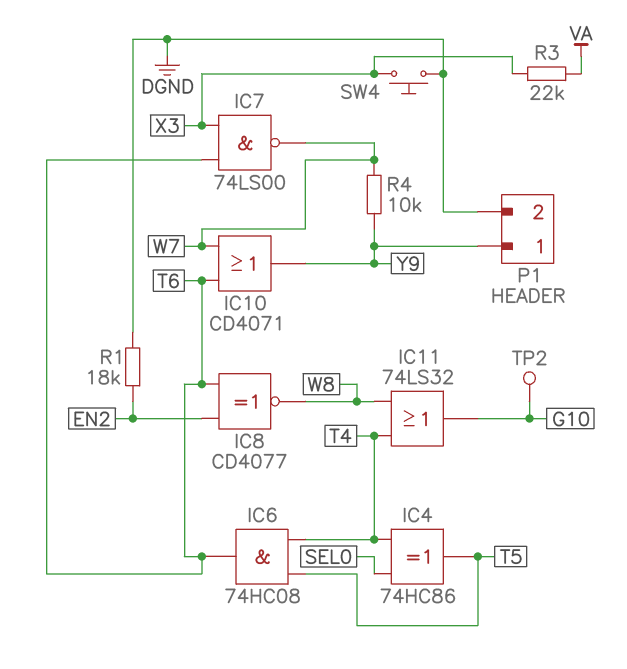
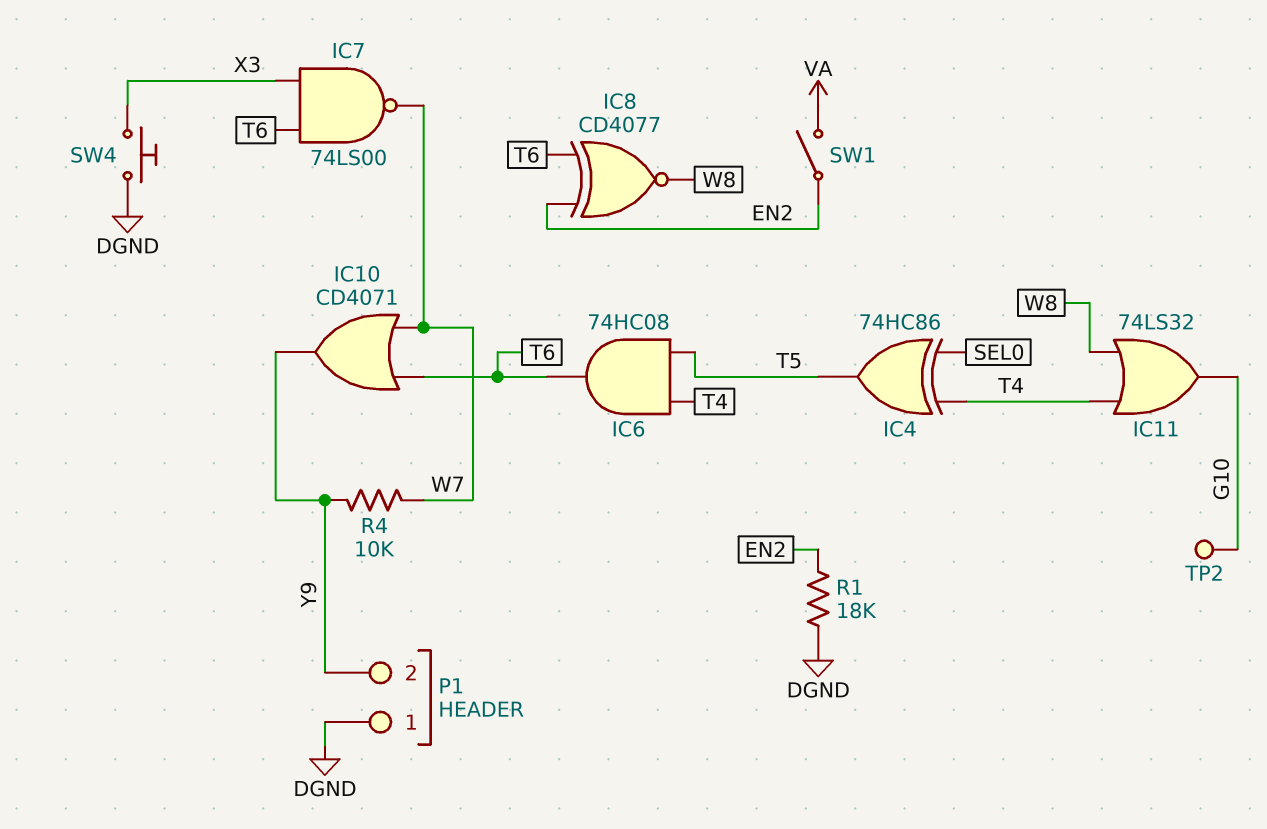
P1 pin 1: Y9 -> DGND
P1 pin 2: DGND -> Y9
R3: 22k (VA, X3) -> none
SW1: none -> switch (EN2, VA)

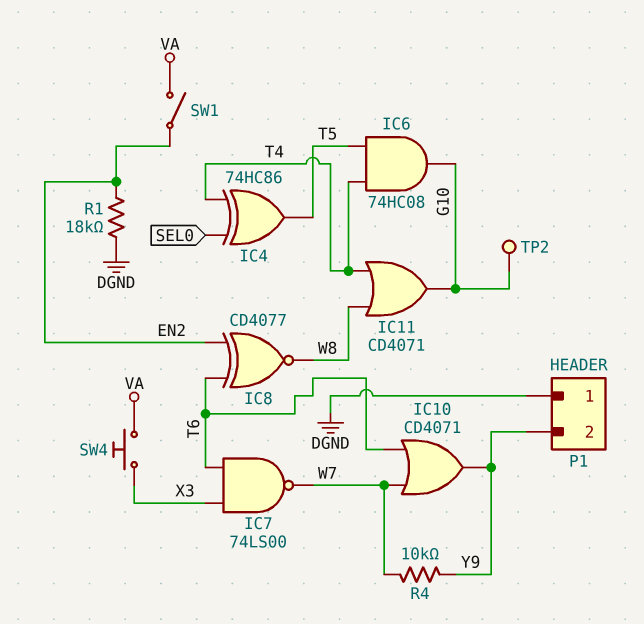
IC6: AND 74HC08 (in T4, in T5, out T6) -> AND 74HC08 (in T4, in T5, out G10)
IC11: OR 74LS32 (in T4, in W8, out G10) -> OR CD4071 (in T4, in W8, out G10)
SW4: button (DGND, X3) -> button (VA, X3)

